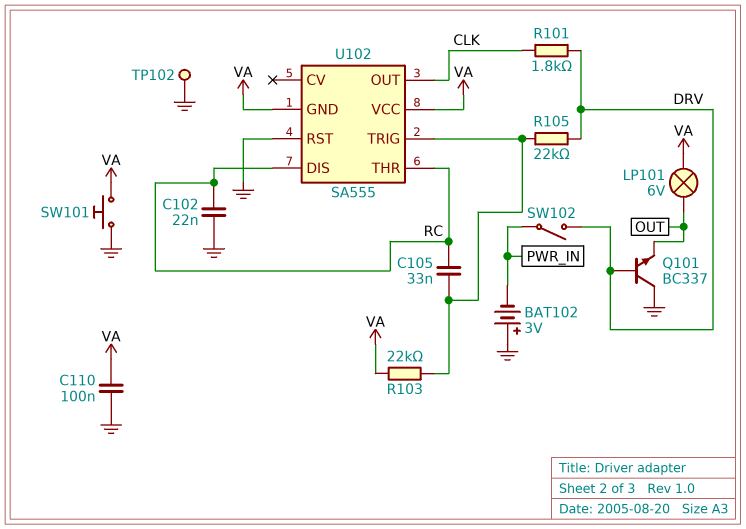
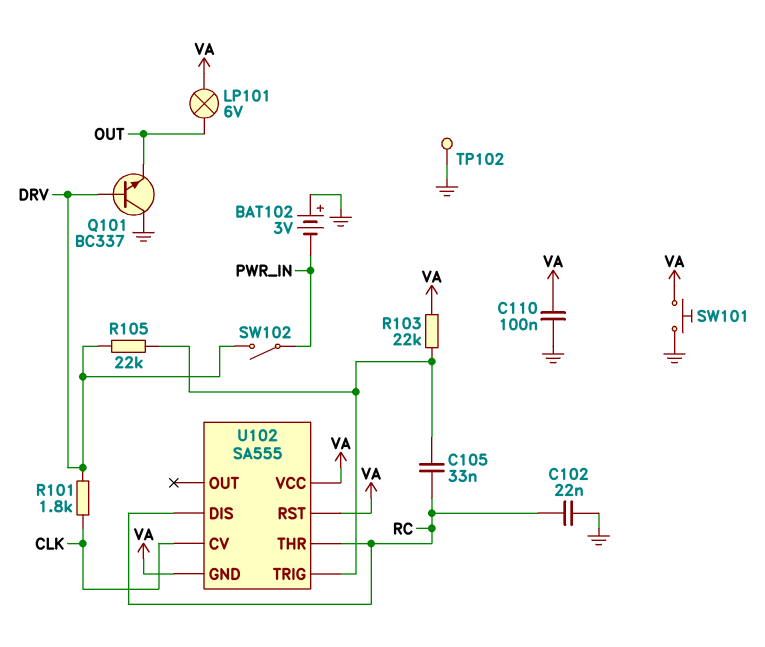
U102 pin CV: none -> CLK
U102 pin OUT: CLK -> none
U102 pin RST: GND -> VA

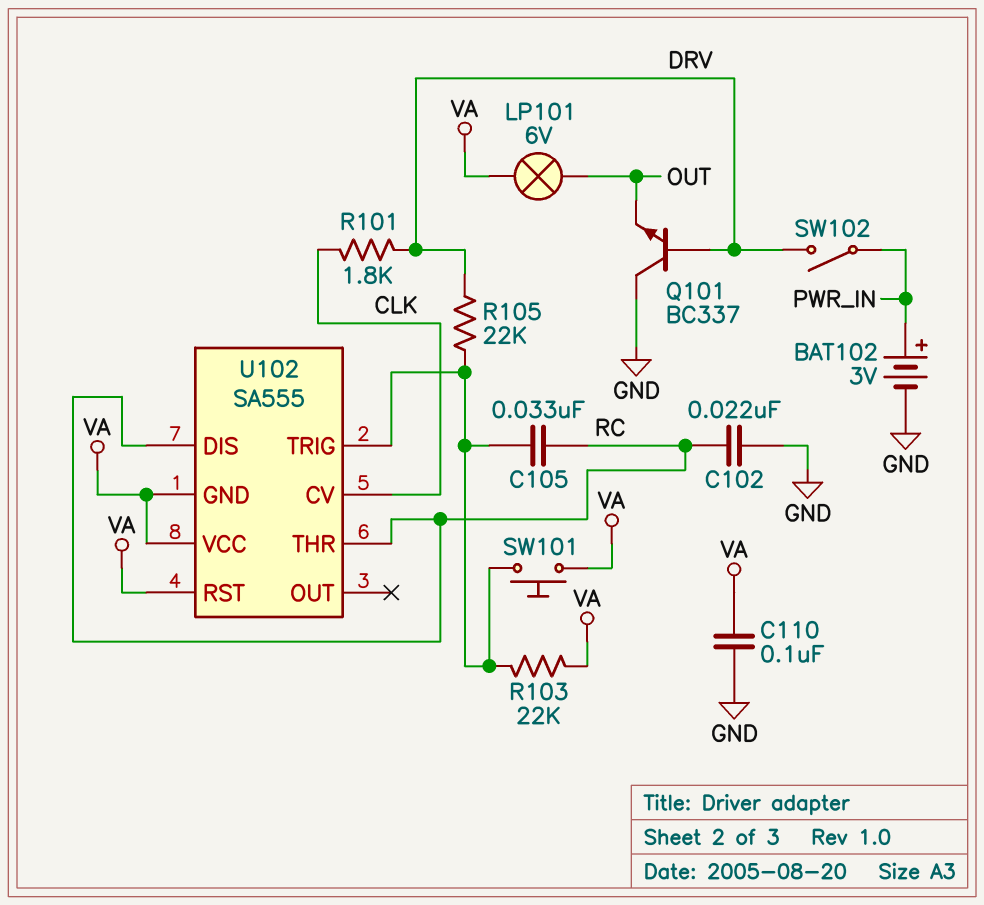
BAT102: 3V (plus GND, minus PWR_IN) -> 3V (plus PWR_IN, minus GND)
SW101: button (GND, VA) -> button (U102/TRIG, VA)
TP102: test point (GND) -> none

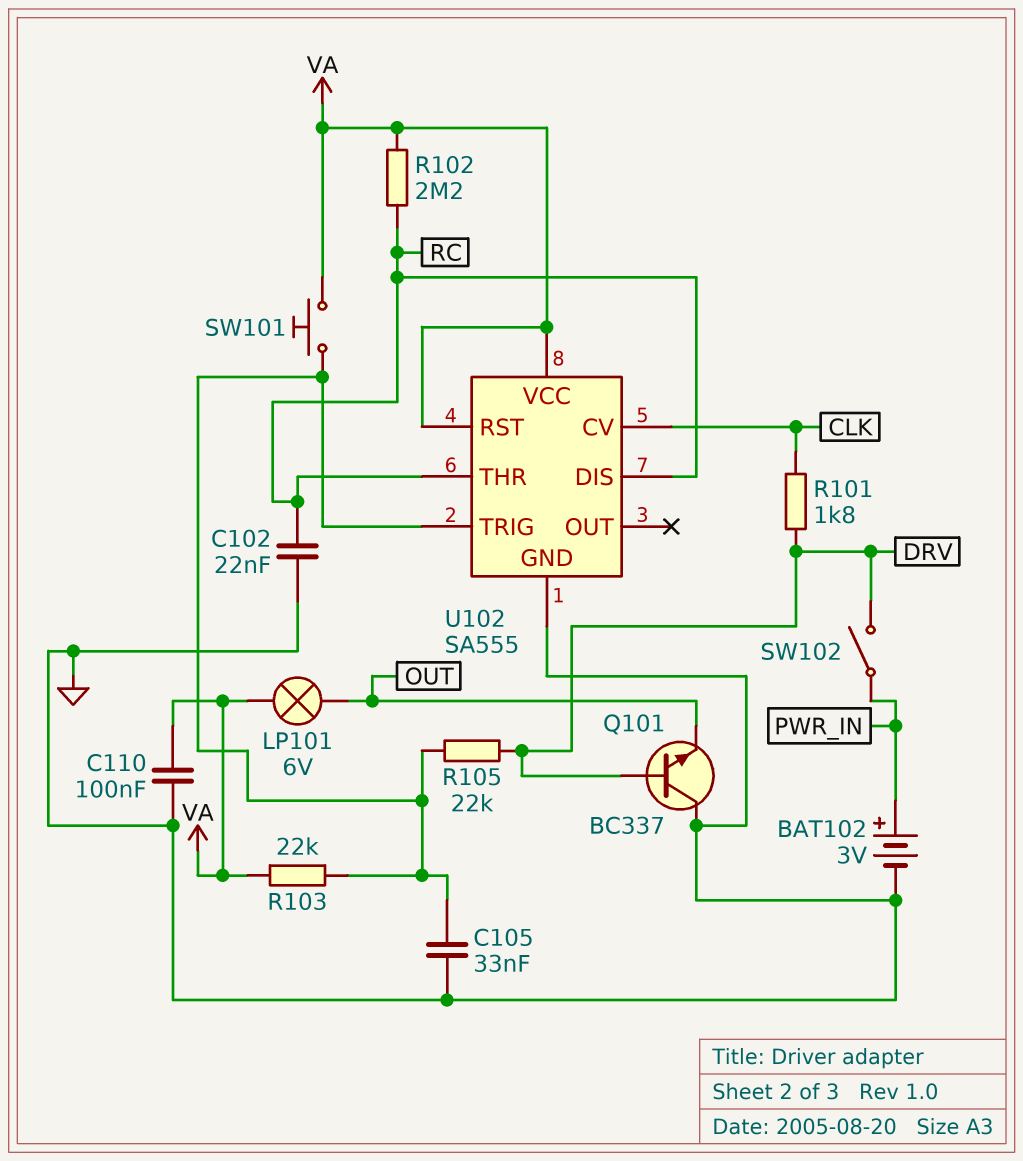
C105: 33nF (RC, U102/TRIG) -> 33nF (GND, U102/TRIG)
R102: none -> 2.2M (RC, VA)
U102 pin GND: VA -> GND

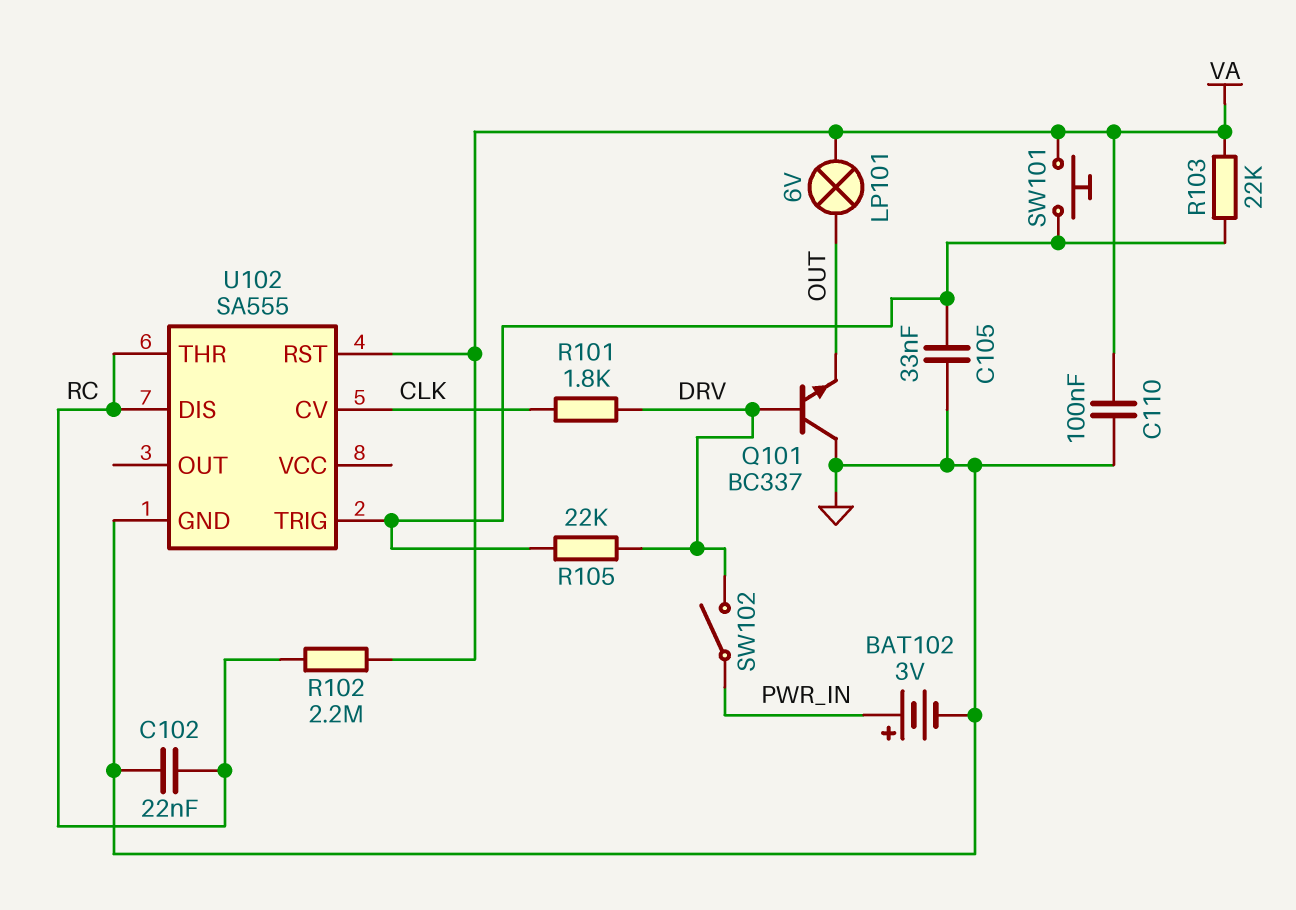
U102 pin VCC: VA -> none

